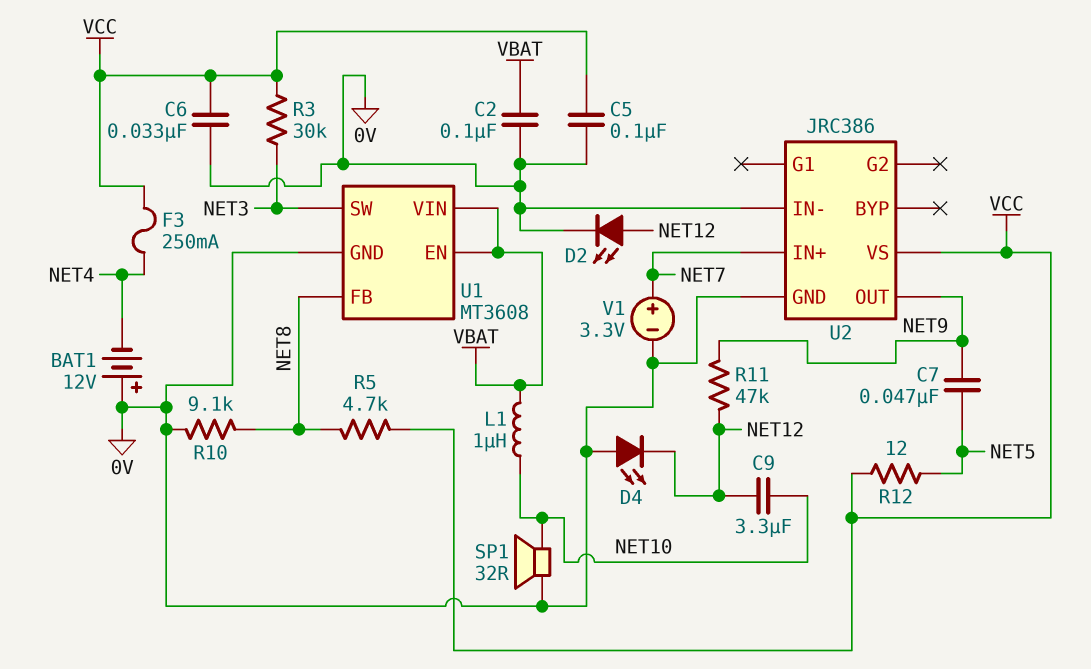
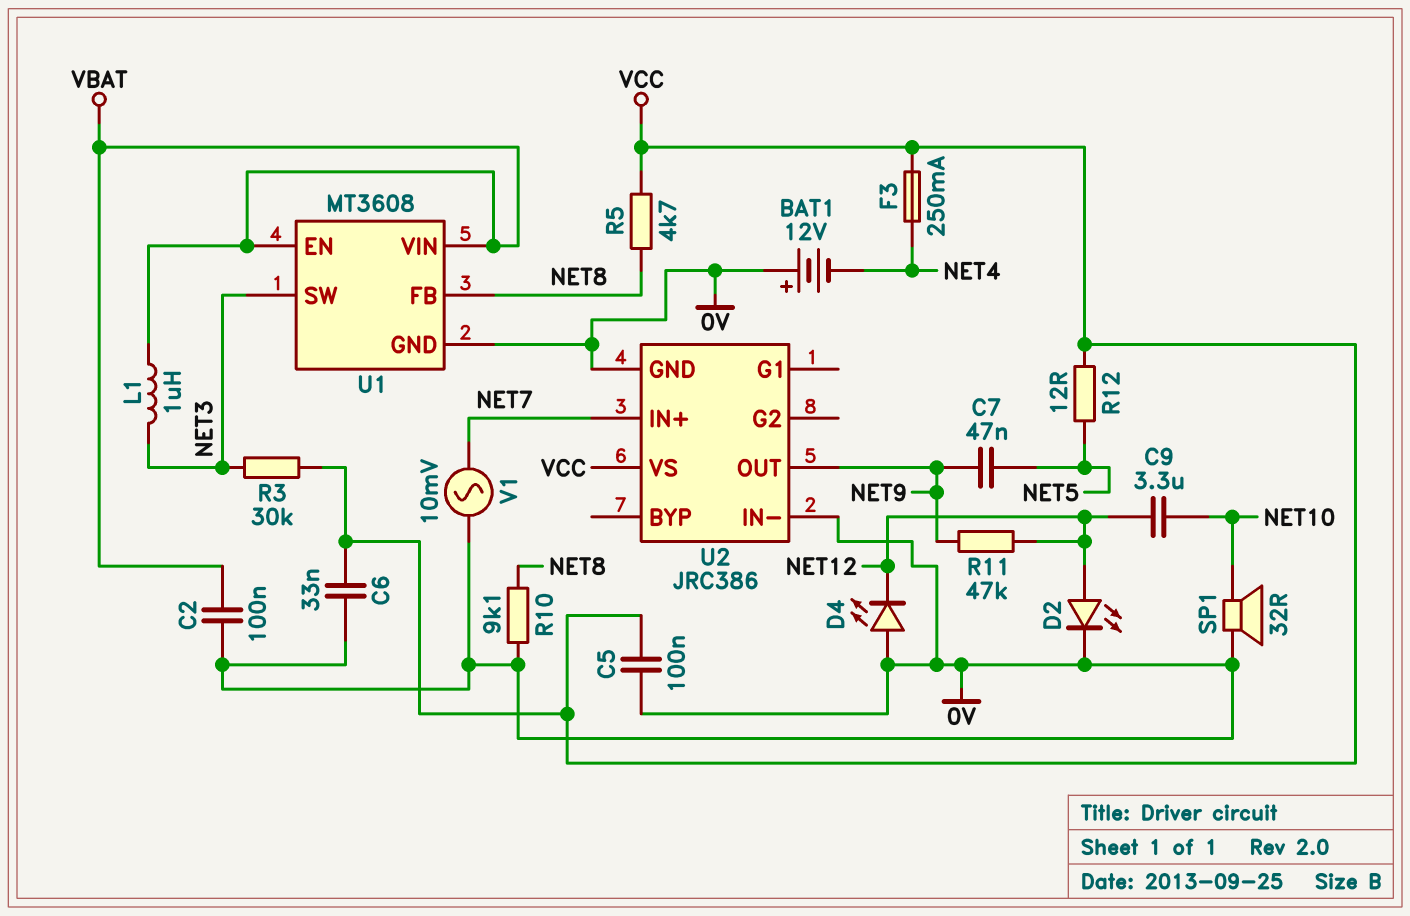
L1: 1uH (NET10, VBAT) -> 1uH (NET3, VBAT)
V1: 3.3V (plus NET7, minus 0V) -> AC 10mV (0V, NET7)

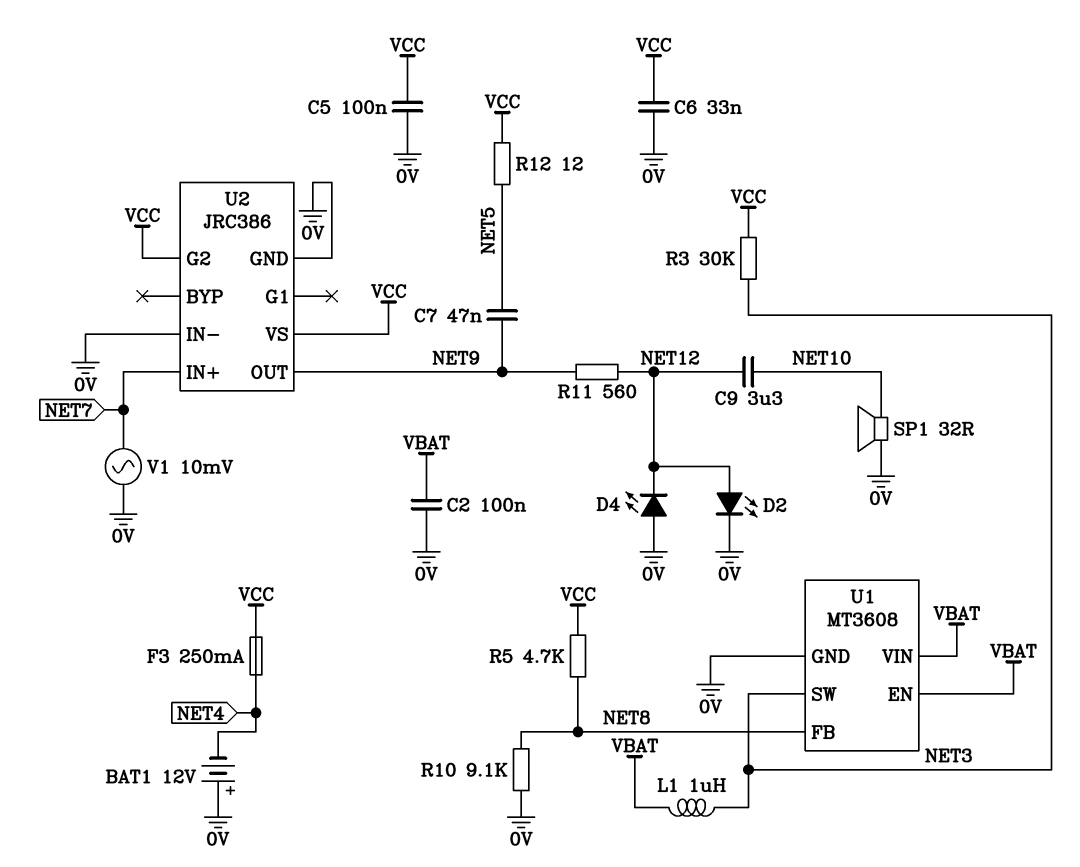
R11: 47k (NET9, NET12) -> 560 (NET9, NET12)
U2 pin G2: none -> VCC

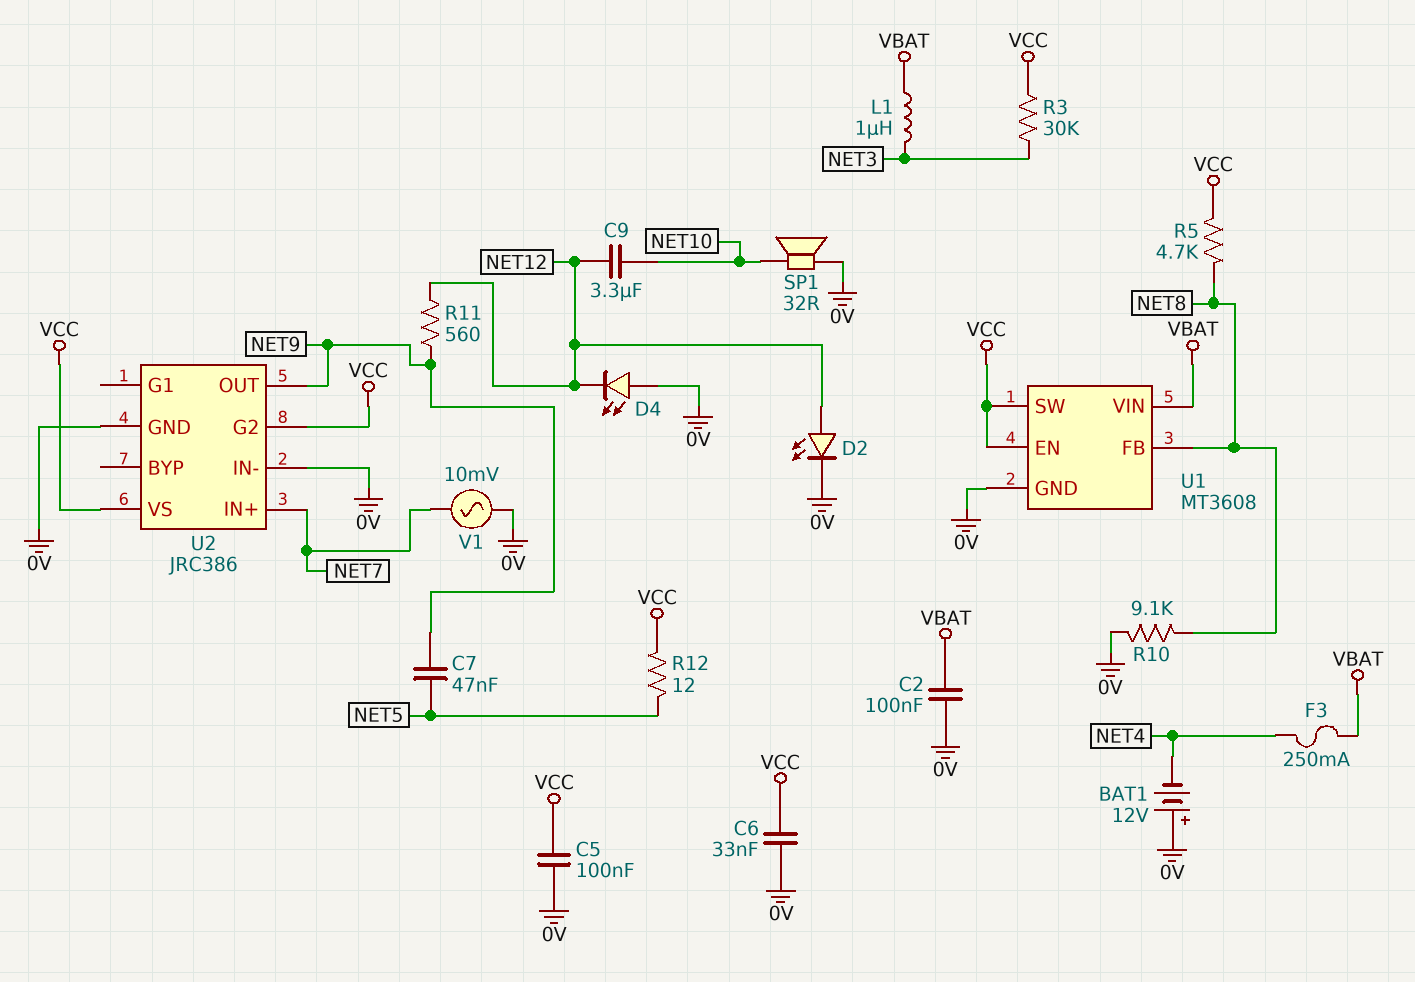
F3: 250mA (NET4, VCC) -> 250mA (NET4, VBAT)
U1 pin EN: VBAT -> VCC
U1 pin SW: NET3 -> VCC

